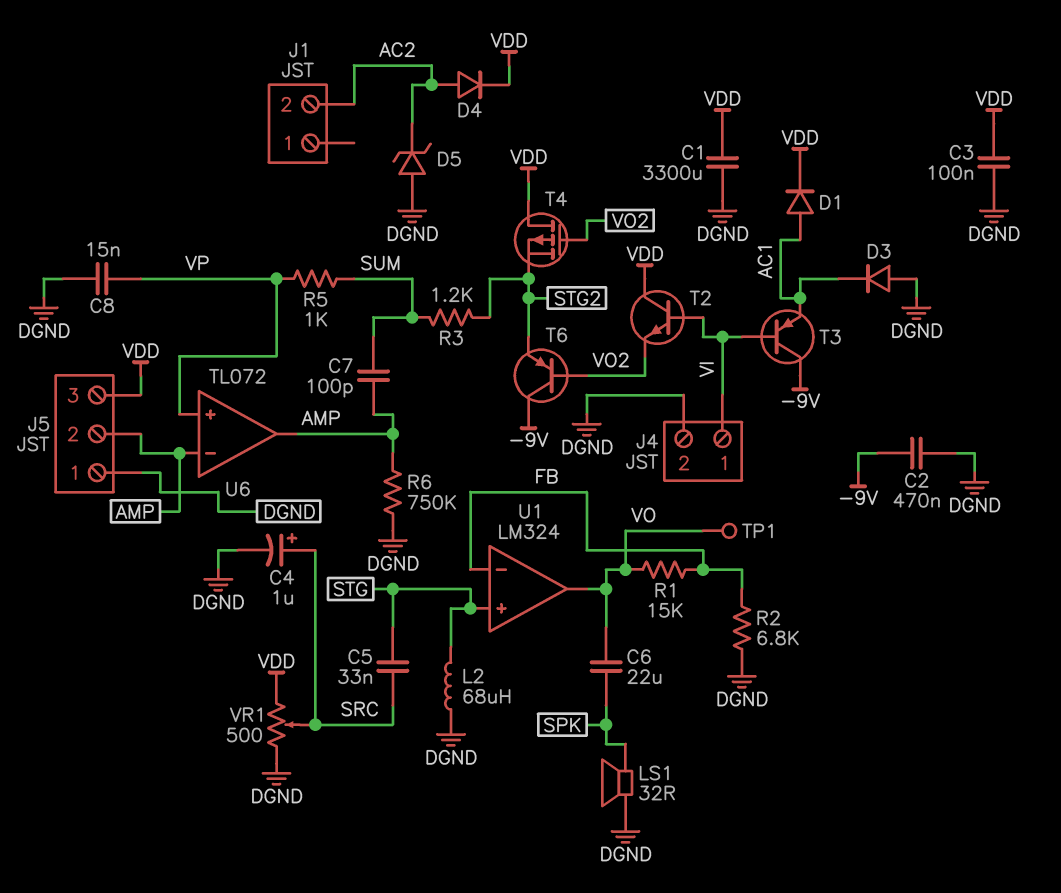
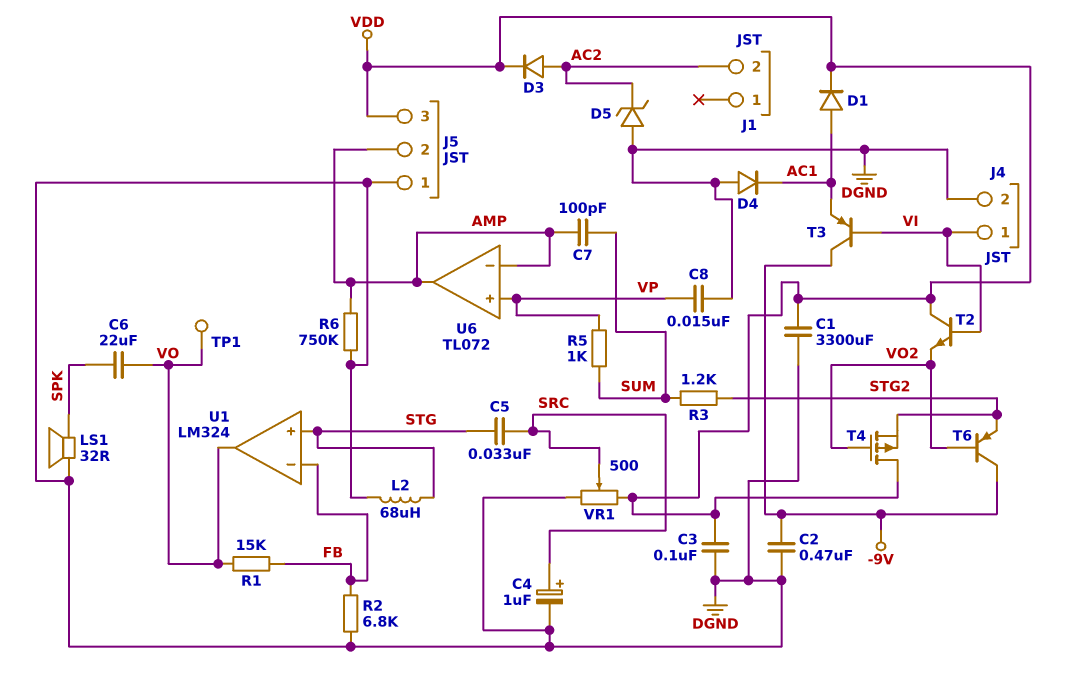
D3: diode (A DGND, K AC1) -> diode (A AC2, K VDD)
D4: diode (A AC2, K VDD) -> diode (A DGND, K AC1)

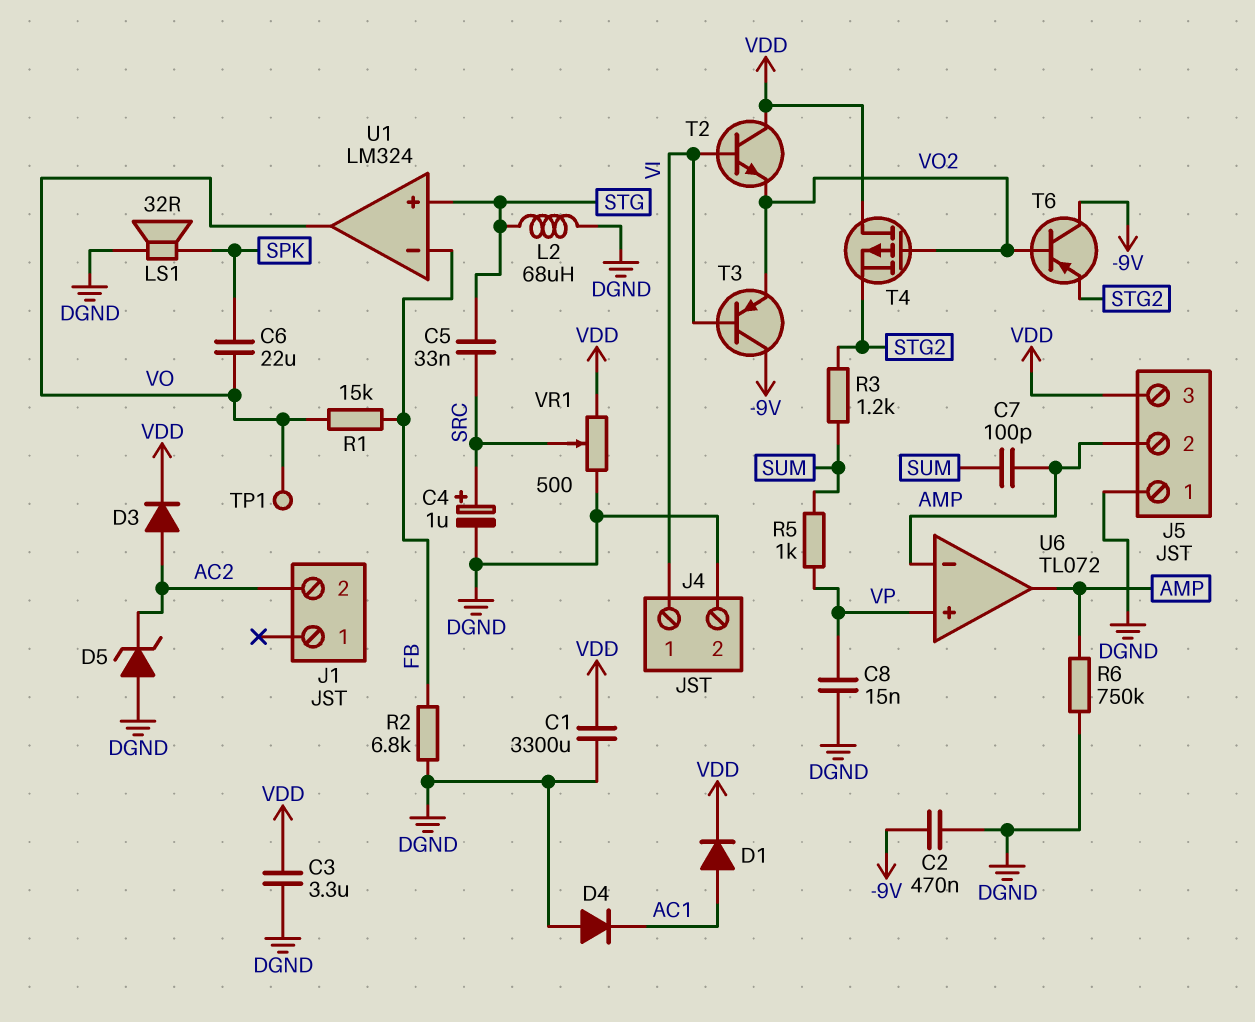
C3: 100nF (DGND, VDD) -> 3.3uF (DGND, VDD)
T3: PNP (B VI, C -9V, E AC1) -> PNP (B VI, C -9V, E VO2)

